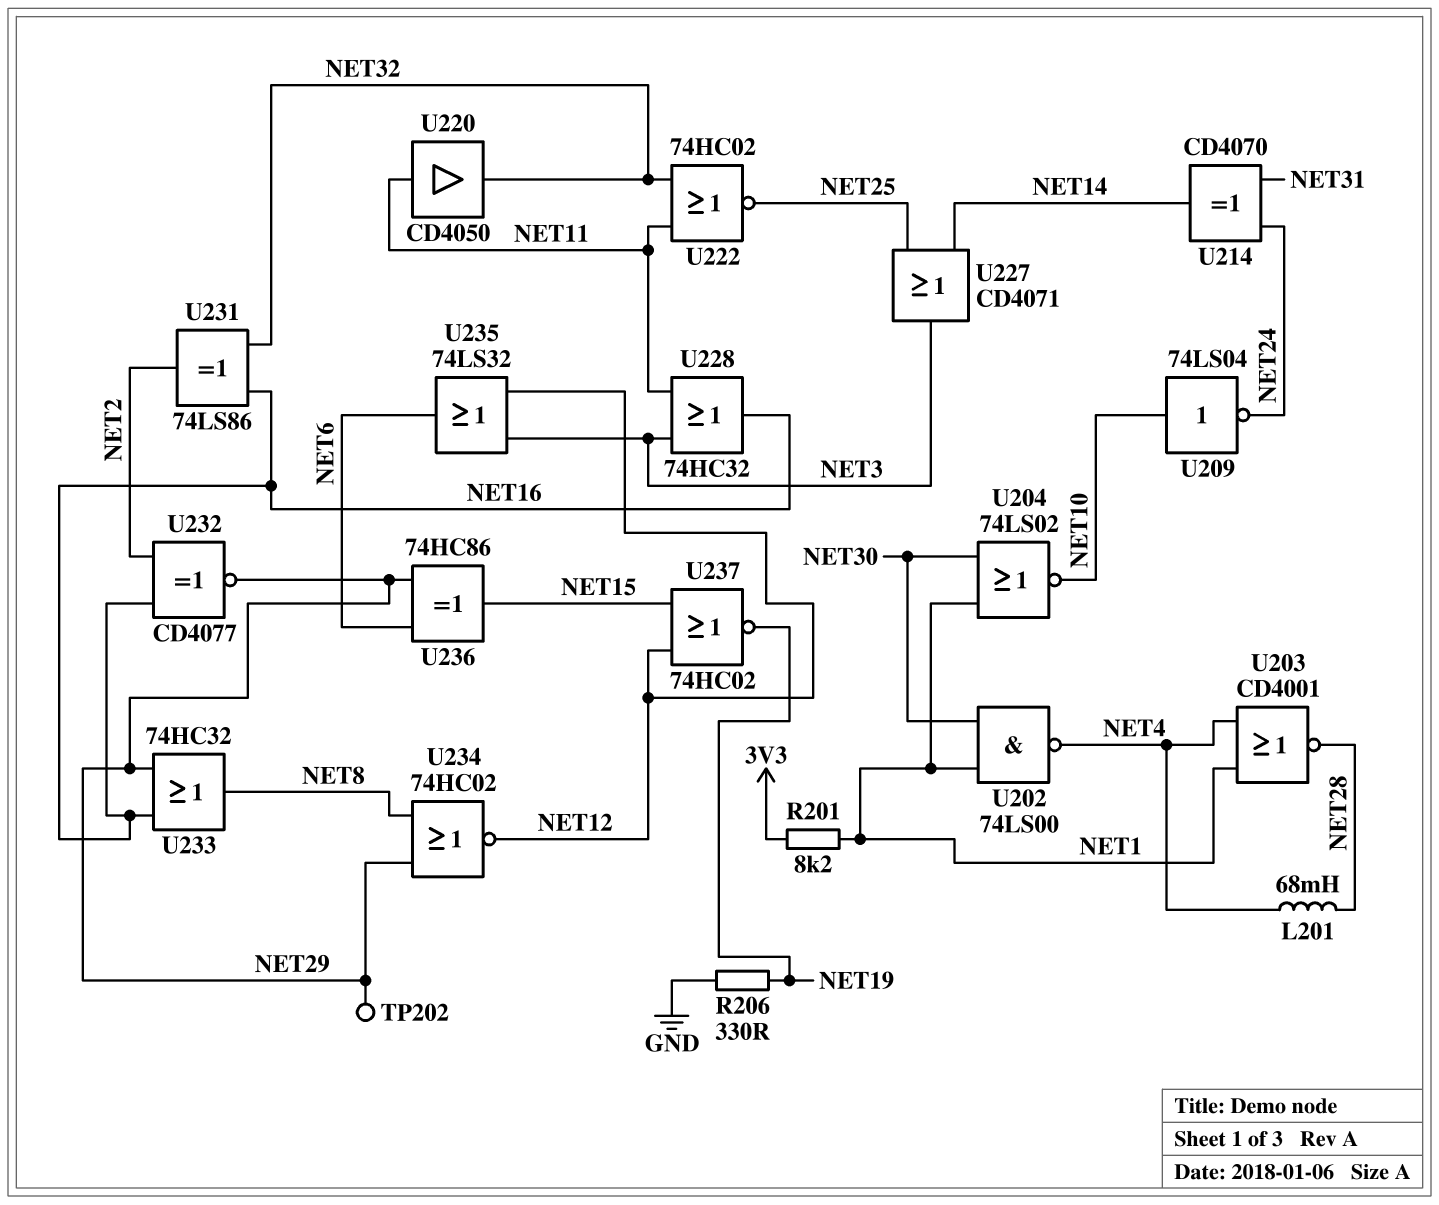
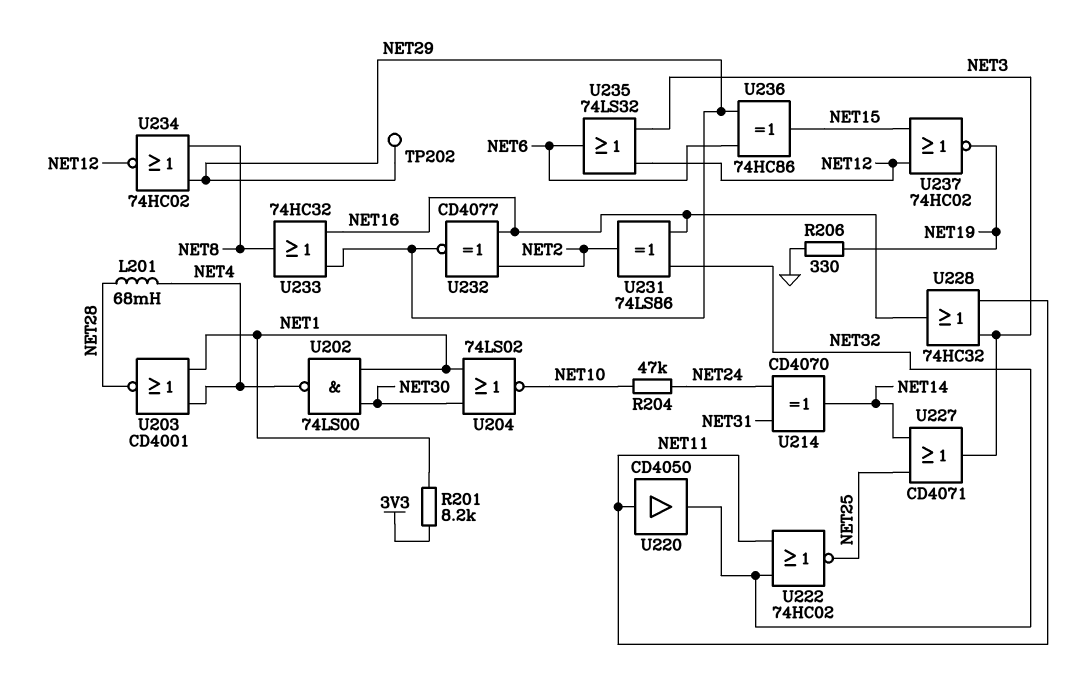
R204: none -> 47k (NET10, NET24)
U209: NOT 74LS04 (in NET10, out NET24) -> none

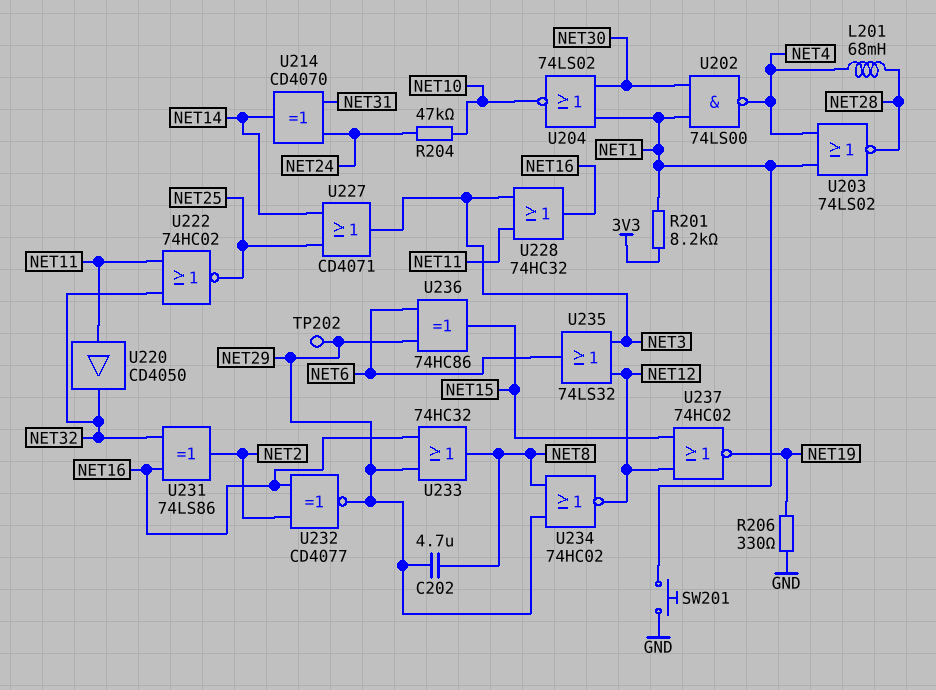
C202: none -> 4.7uF (NET8, NET29)
SW201: none -> button (GND, NET1)
U203: NOR CD4001 (in NET1, in NET4, out NET28) -> NOR 74LS02 (in NET1, in NET4, out NET28)

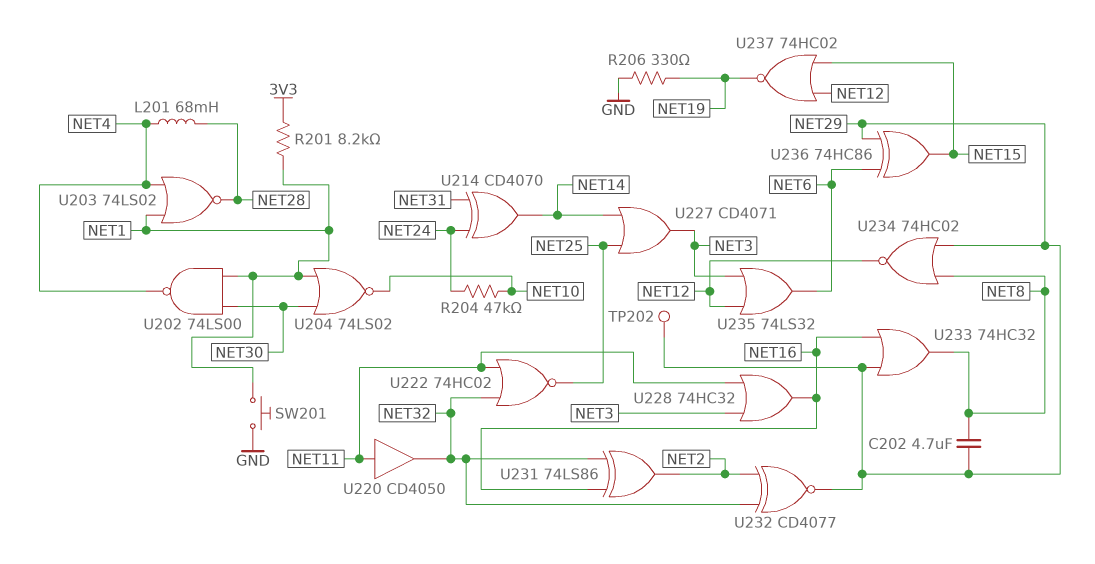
U232: XNOR CD4077 (in NET2, in NET16, out NET29) -> XNOR CD4077 (in NET2, in NET32, out NET29)

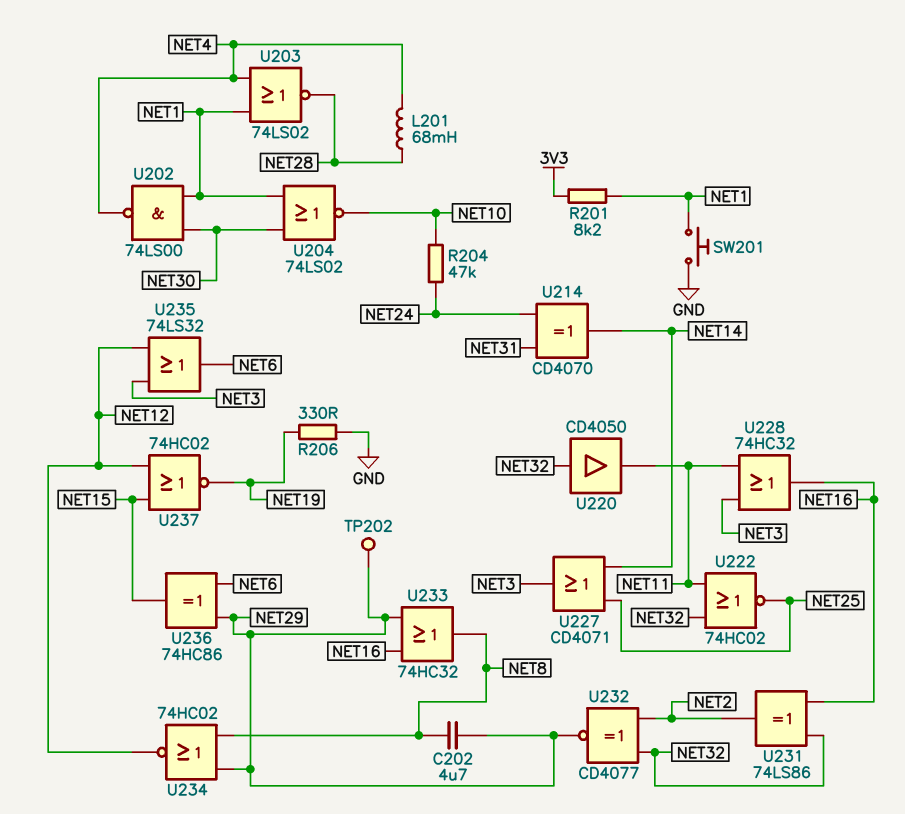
U220: buffer CD4050 (in NET11, out NET32) -> buffer CD4050 (in NET32, out NET11)

